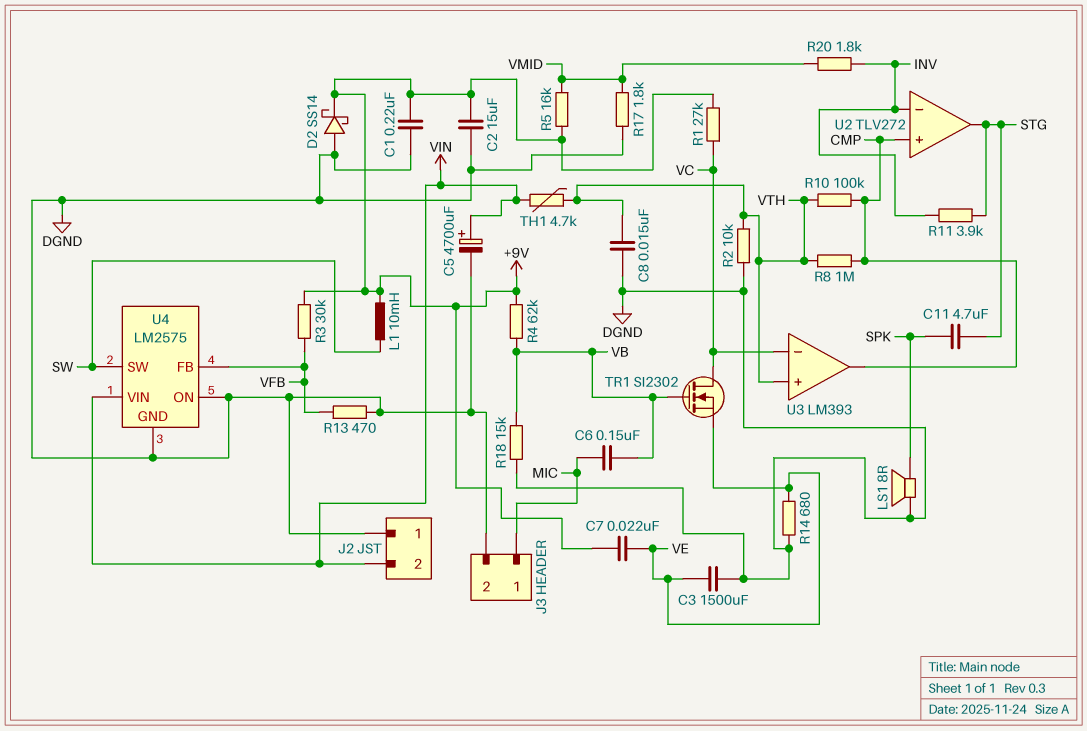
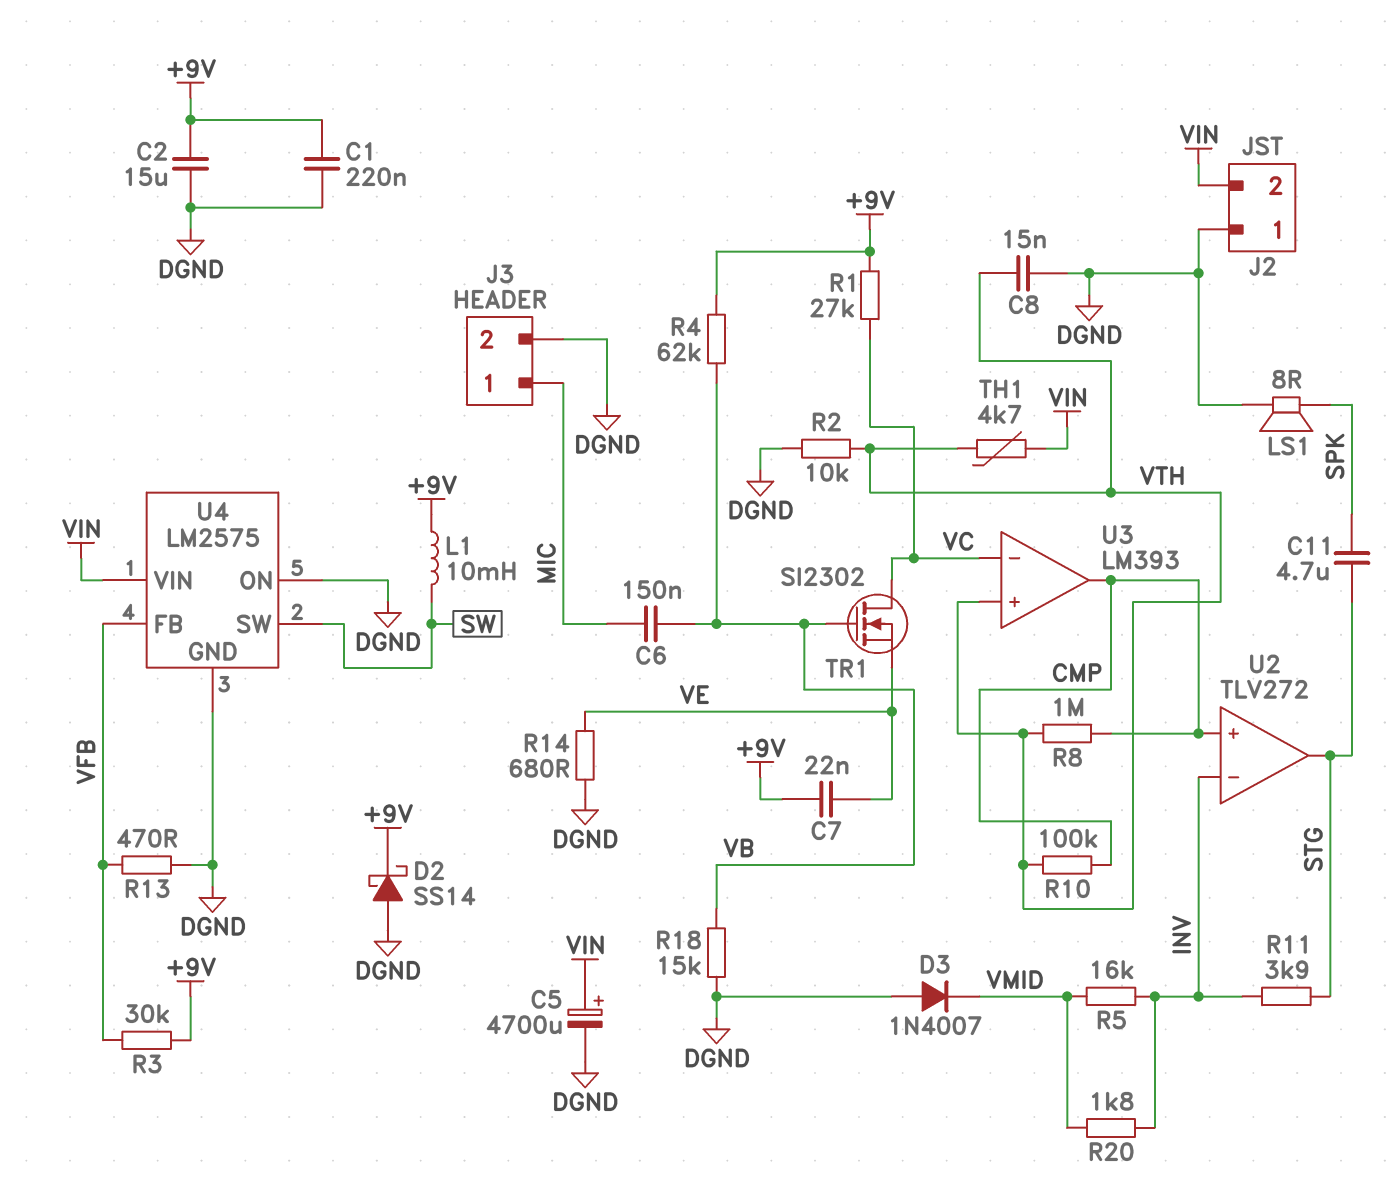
C3: 1500uF (DGND, VE) -> none
D3: none -> diode 1N4007 (A DGND, K VMID)
R5: 16k (+9V, VMID) -> 16k (INV, VMID)
R17: 1.8k (DGND, VMID) -> none

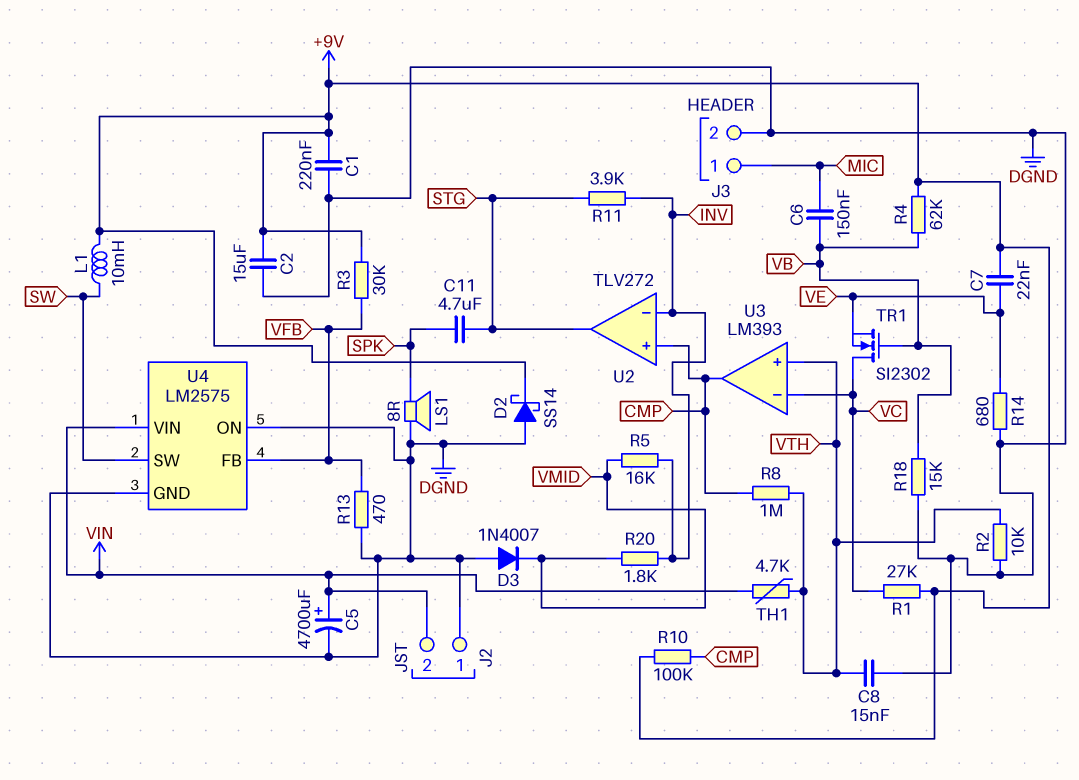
R10: 100k (CMP, VTH) -> 100k (+9V, CMP)

